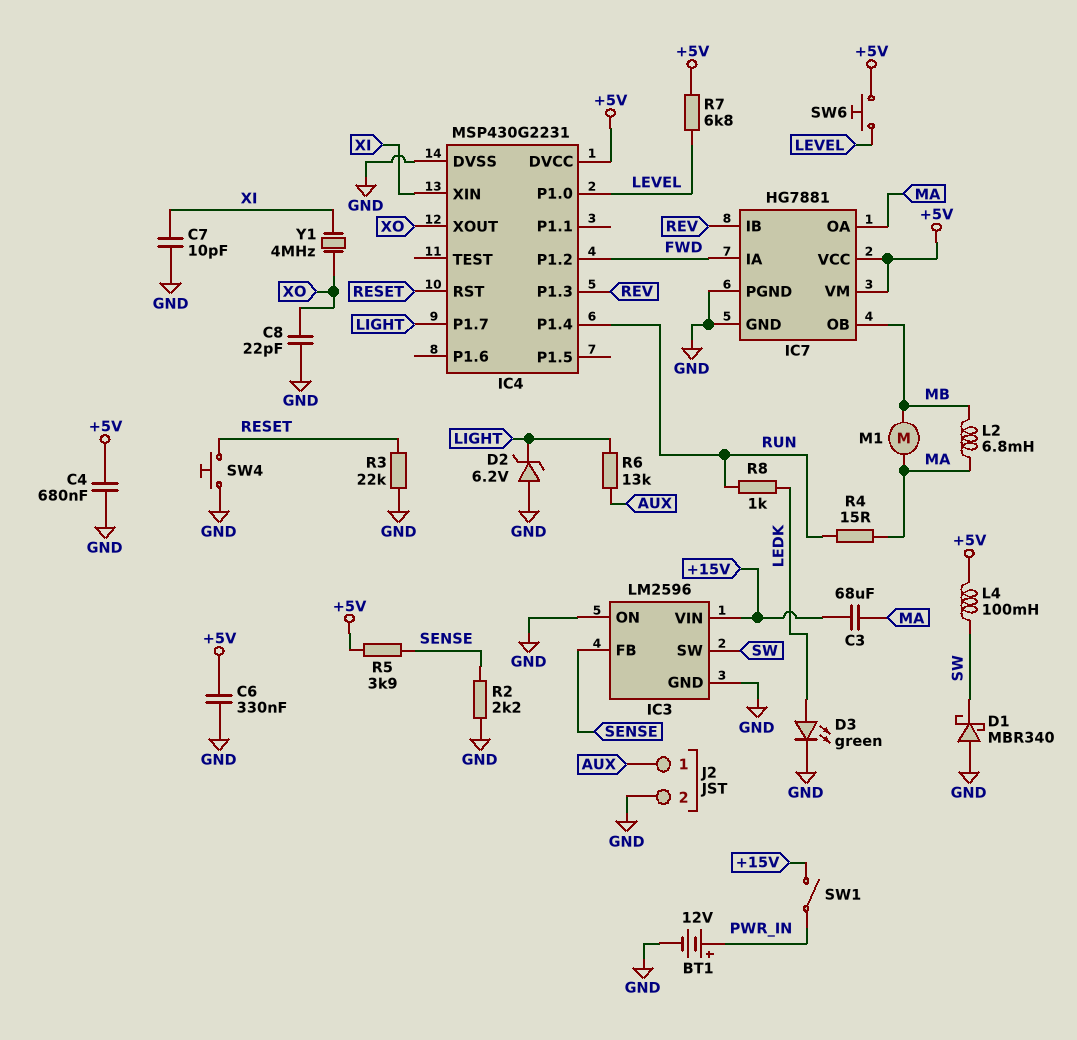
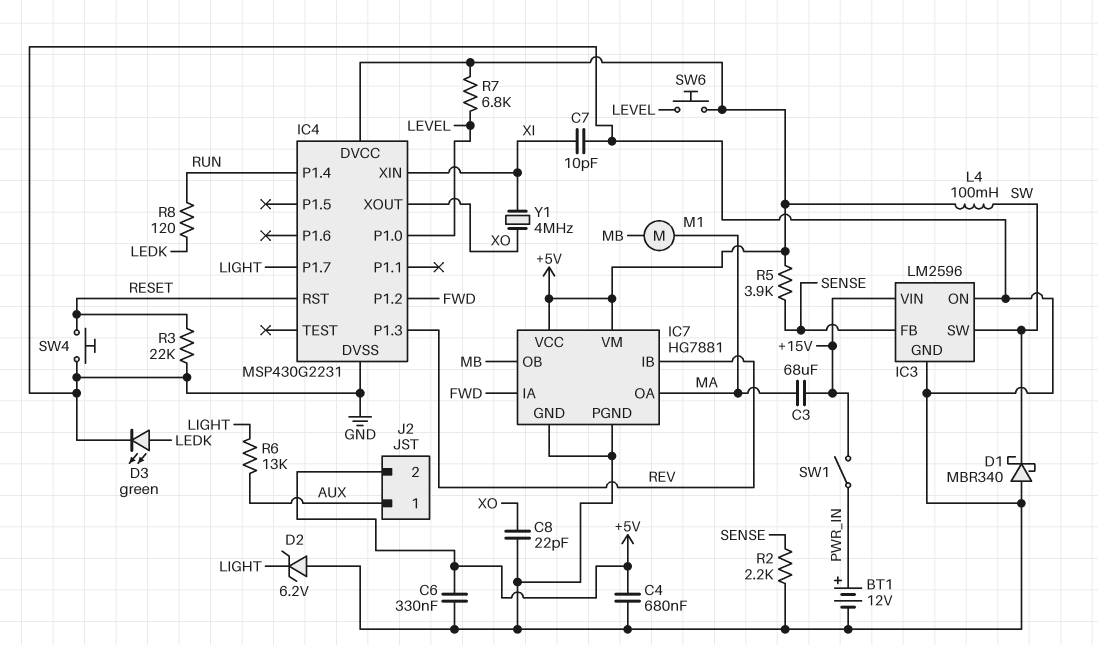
J2 pin 2: GND -> +5V
L2: 6.8mH (MA, MB) -> none
R4: 15 (MA, RUN) -> none
R8: 1k (LEDK, RUN) -> 120 (LEDK, RUN)

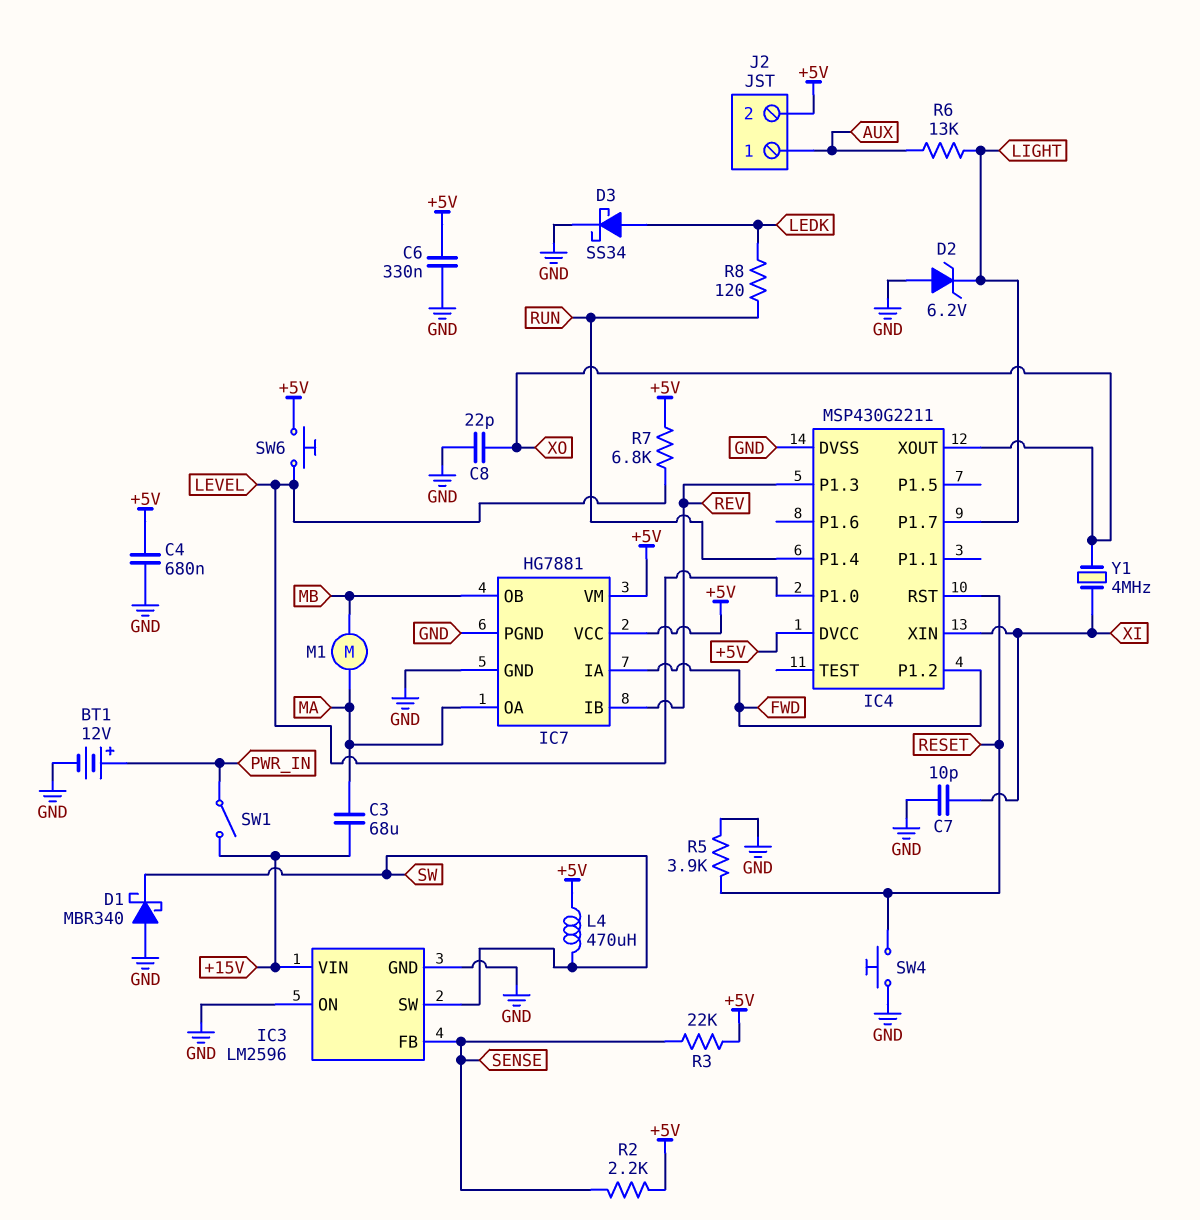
D3: LED green (A LEDK, K GND) -> schottky SS34 (A LEDK, K GND)
IC4: MSP430G2231 -> MSP430G2211
L4: 100mH (+5V, SW) -> 470uH (+5V, SW)
R2: 2.2k (GND, SENSE) -> 2.2k (+5V, SENSE)
R3: 22k (GND, RESET) -> 22k (+5V, SENSE)
R5: 3.9k (+5V, SENSE) -> 3.9k (GND, RESET)

